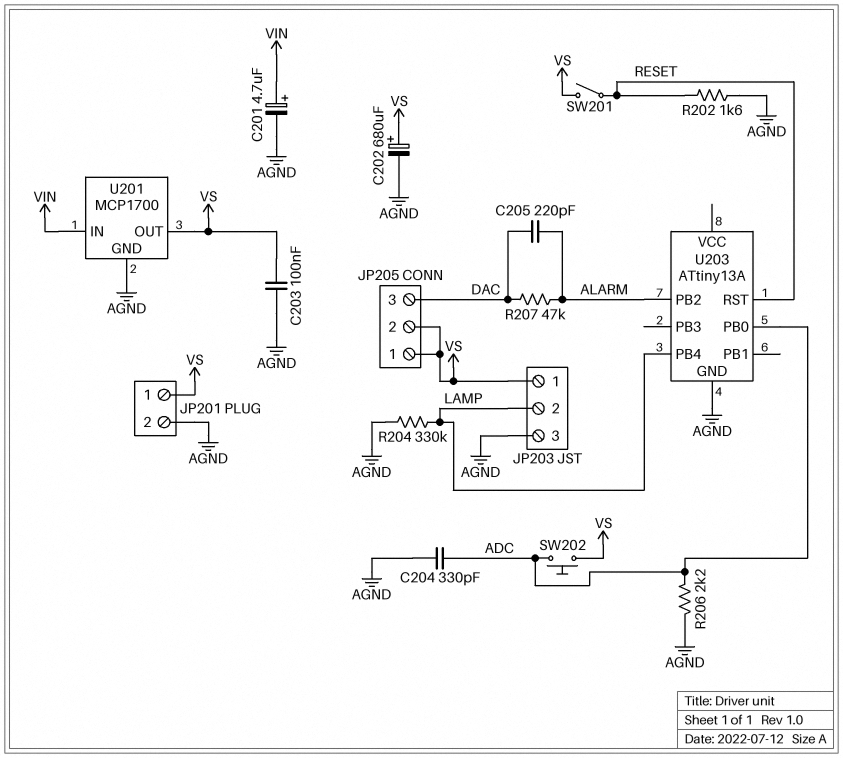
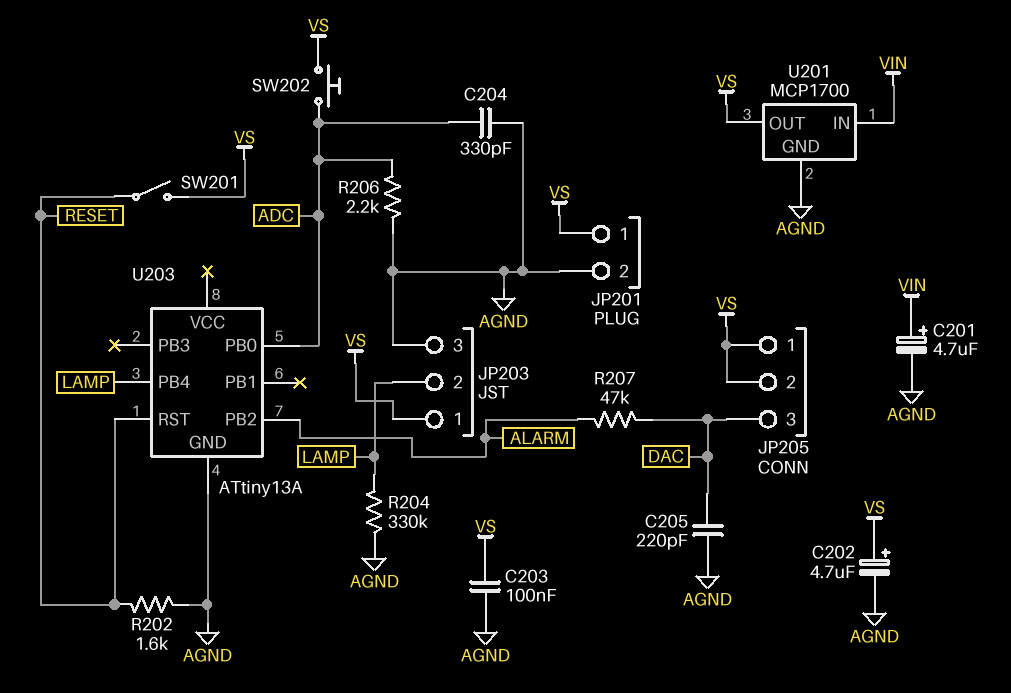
C202: 680uF (plus VS, minus AGND) -> 4.7uF (plus VS, minus AGND)
C205: 220pF (ALARM, DAC) -> 220pF (AGND, DAC)

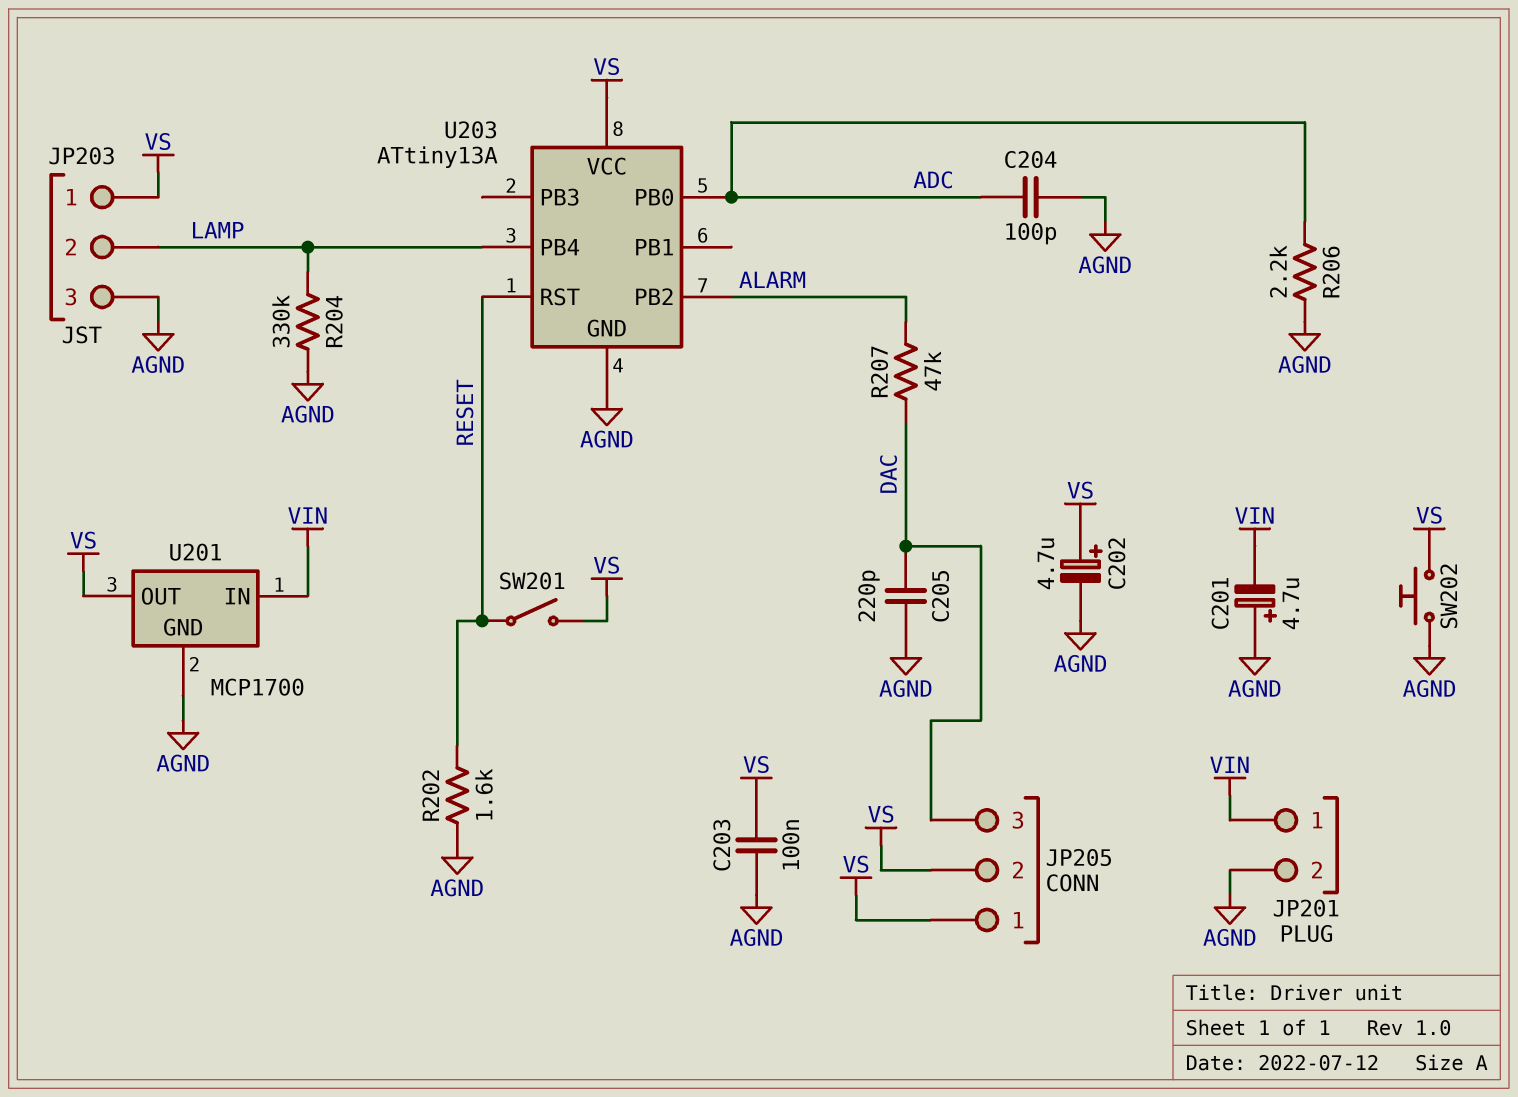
C201: 4.7uF (plus VIN, minus AGND) -> 4.7uF (plus AGND, minus VIN)
C204: 330pF (ADC, AGND) -> 100pF (ADC, AGND)
JP201 pin 1: VS -> VIN
SW202: button (ADC, VS) -> button (AGND, VS)
U203 pin VCC: none -> VS

